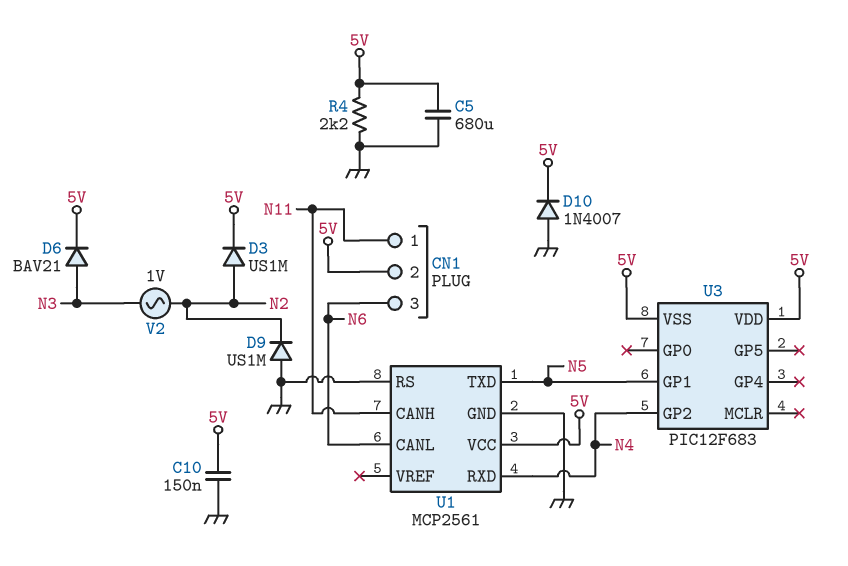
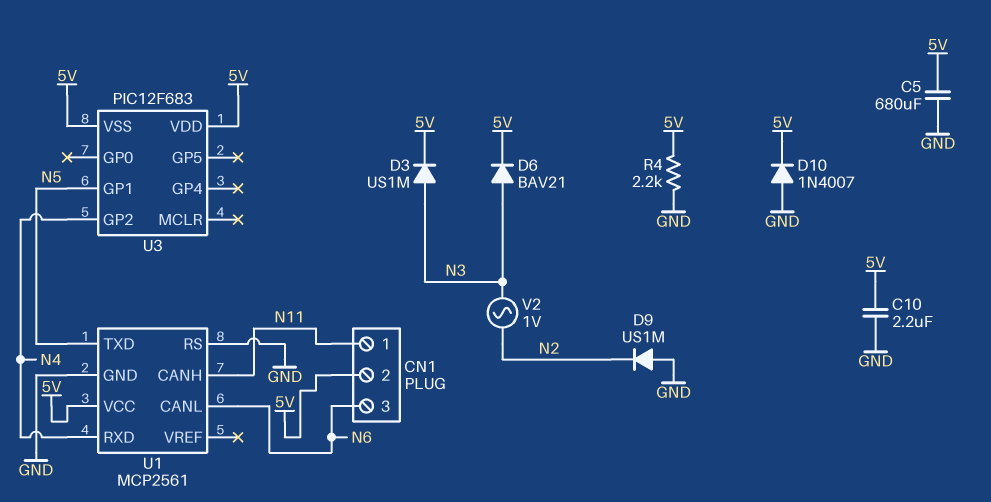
C10: 150nF (5V, GND) -> 2.2uF (5V, GND)
D3: diode US1M (A N2, K 5V) -> diode US1M (A N3, K 5V)

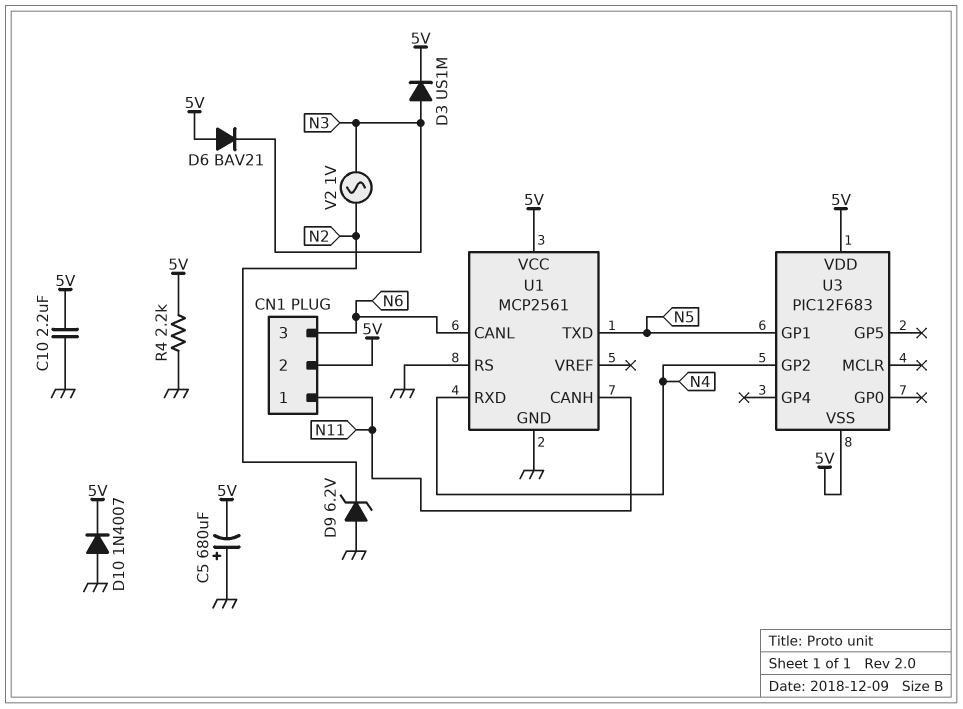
C5: 680uF (5V, GND) -> 680uF (plus GND, minus 5V)
D6: diode BAV21 (A N3, K 5V) -> diode BAV21 (A 5V, K N3)
D9: diode US1M (A GND, K N2) -> zener 6.2V (A GND, K N2)

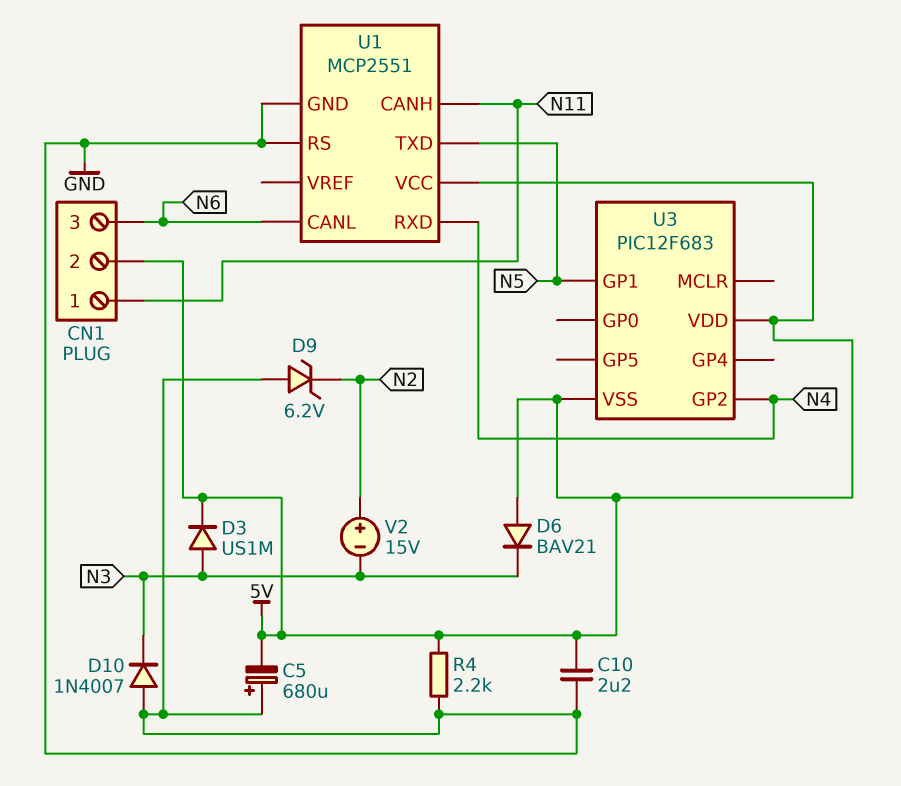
D10: diode 1N4007 (A GND, K 5V) -> diode 1N4007 (A GND, K N3)
U1: MCP2561 -> MCP2551
V2: AC 1V (N2, N3) -> 15V (plus N2, minus N3)

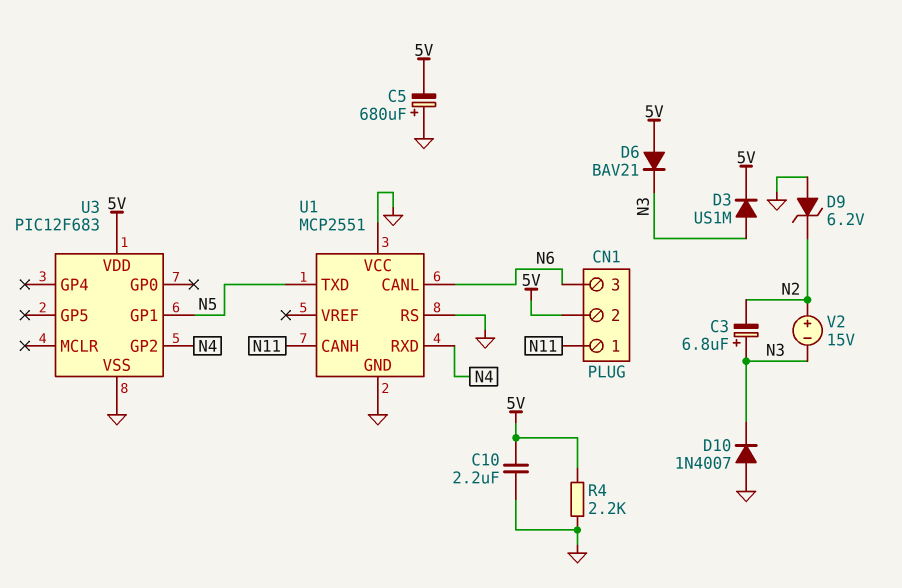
C3: none -> 6.8uF (plus N3, minus N2)
U1 pin VCC: 5V -> GND
U3 pin VSS: 5V -> GND

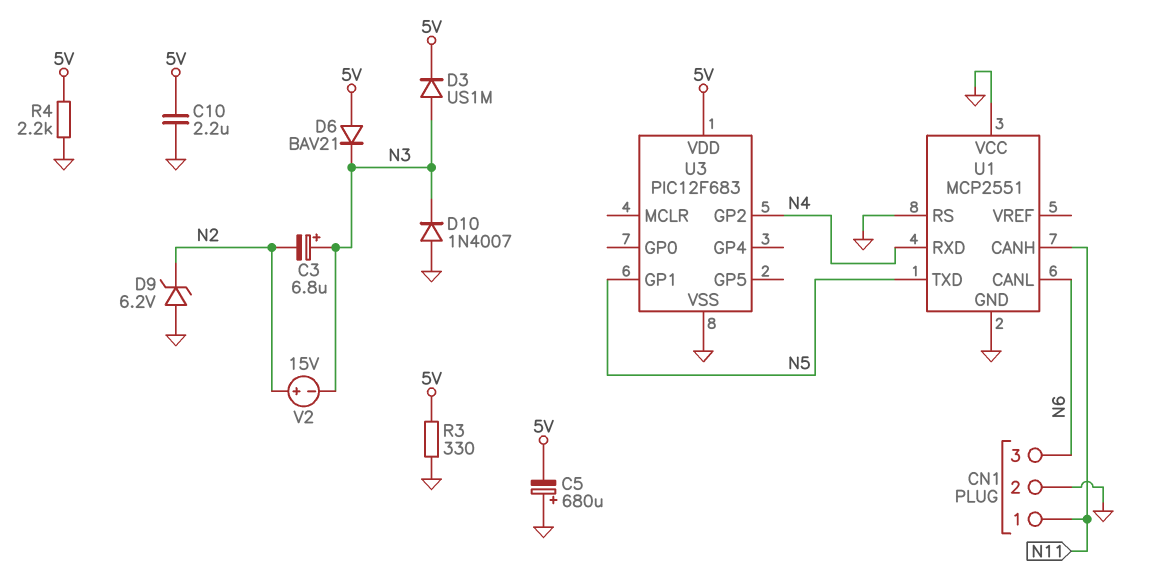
CN1 pin 2: 5V -> GND
R3: none -> 330 (5V, GND)

